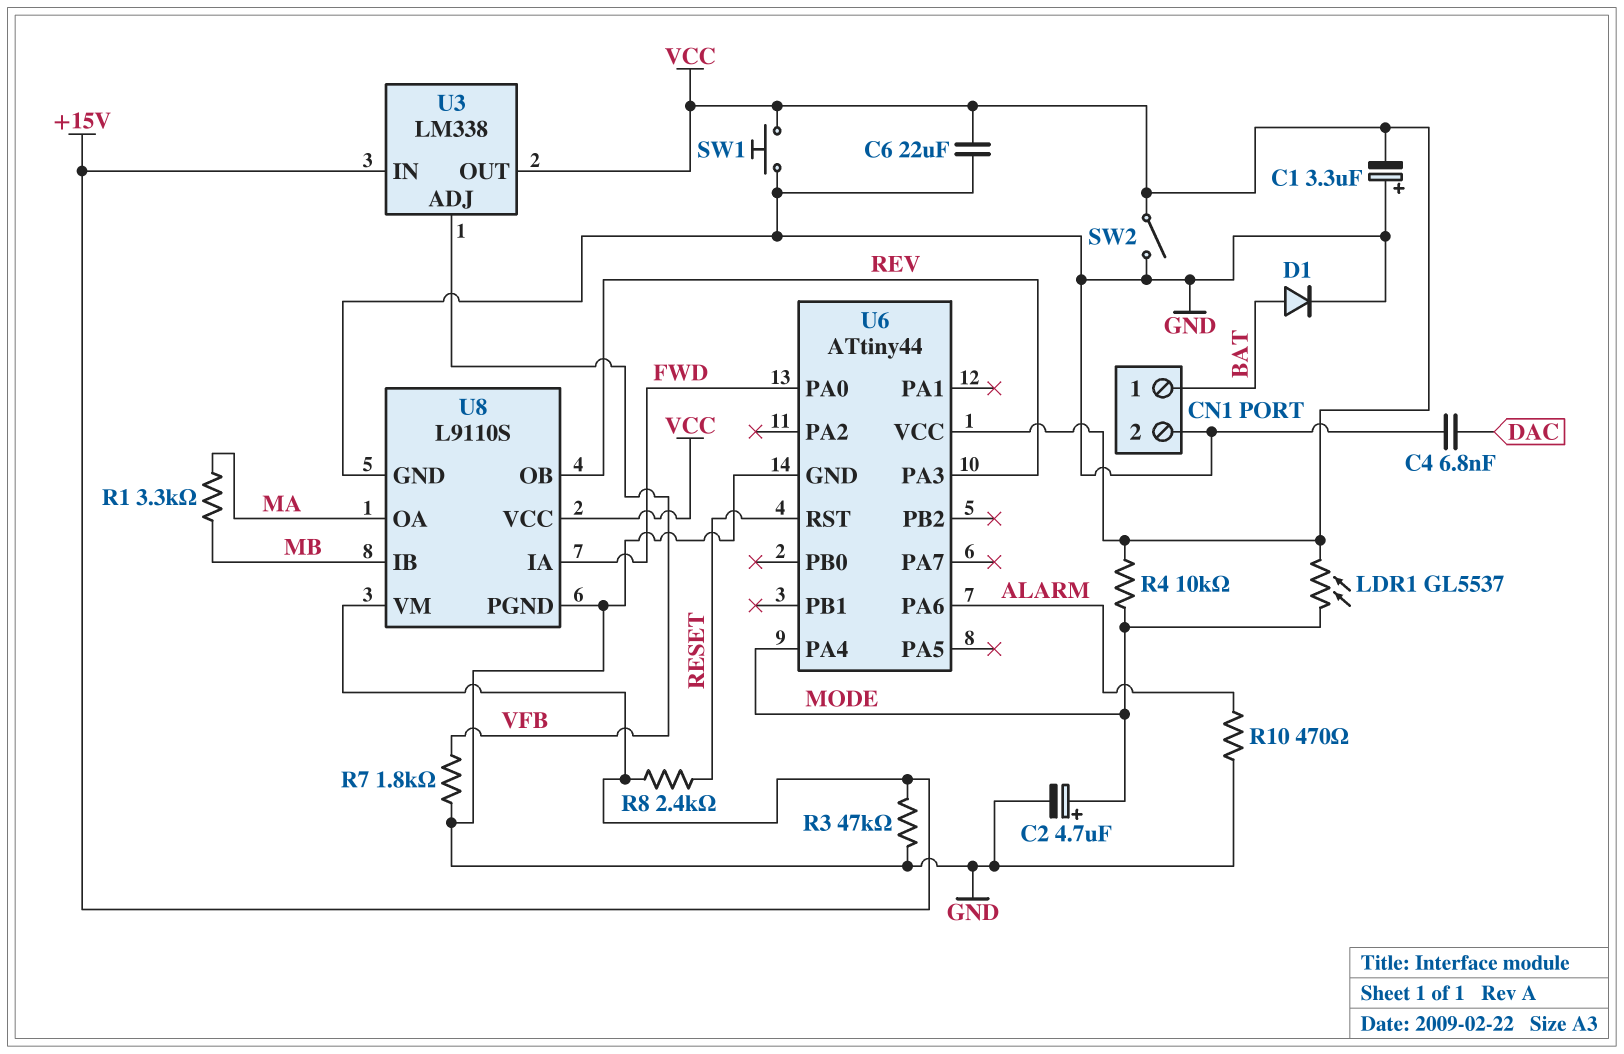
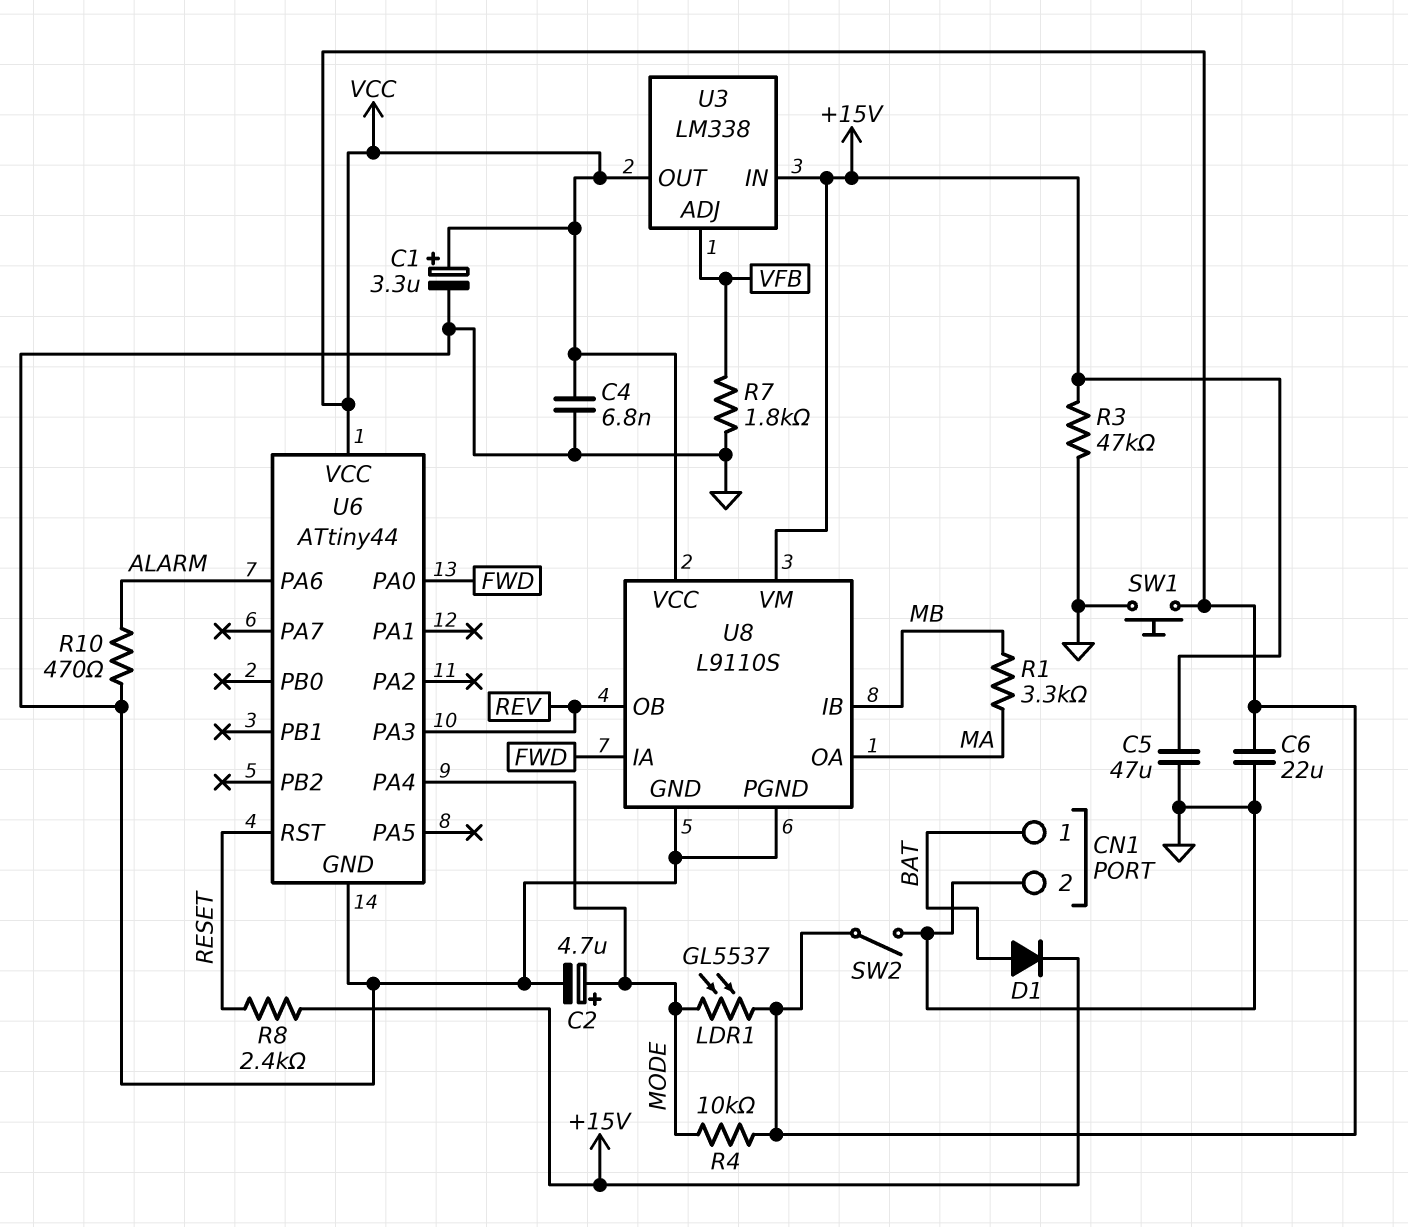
C1: 3.3uF (plus GND, minus VCC) -> 3.3uF (plus VCC, minus GND)
C4: 6.8nF (DAC, GND) -> 6.8nF (GND, VCC)
C5: none -> 47uF (+15V, GND)
D1: diode (A BAT, K GND) -> diode (A BAT, K +15V)

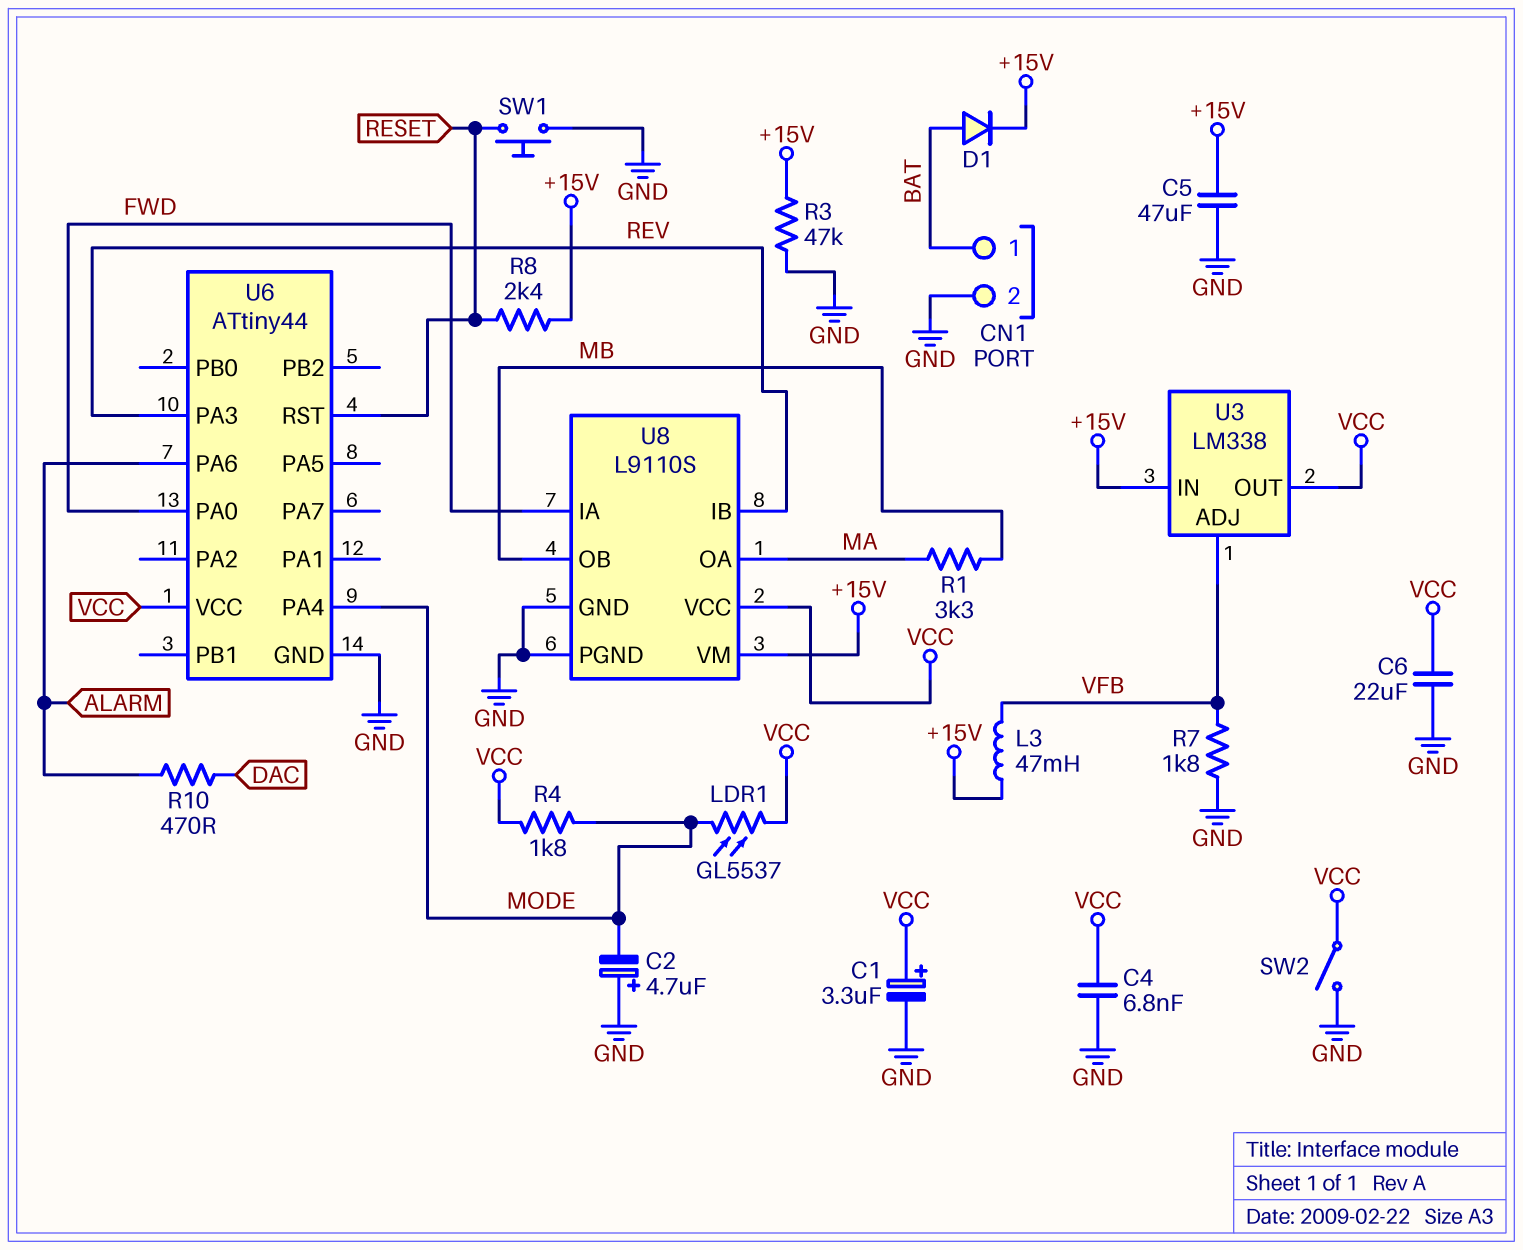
C2: 4.7uF (plus MODE, minus GND) -> 4.7uF (plus GND, minus MODE)
L3: none -> 47mH (+15V, VFB)
R4: 10k (MODE, VCC) -> 1.8k (MODE, VCC)
R10: 470 (ALARM, GND) -> 470 (ALARM, DAC)
SW1: button (GND, VCC) -> button (GND, RESET)
U8 pin IB: MB -> REV
U8 pin OB: REV -> MB

